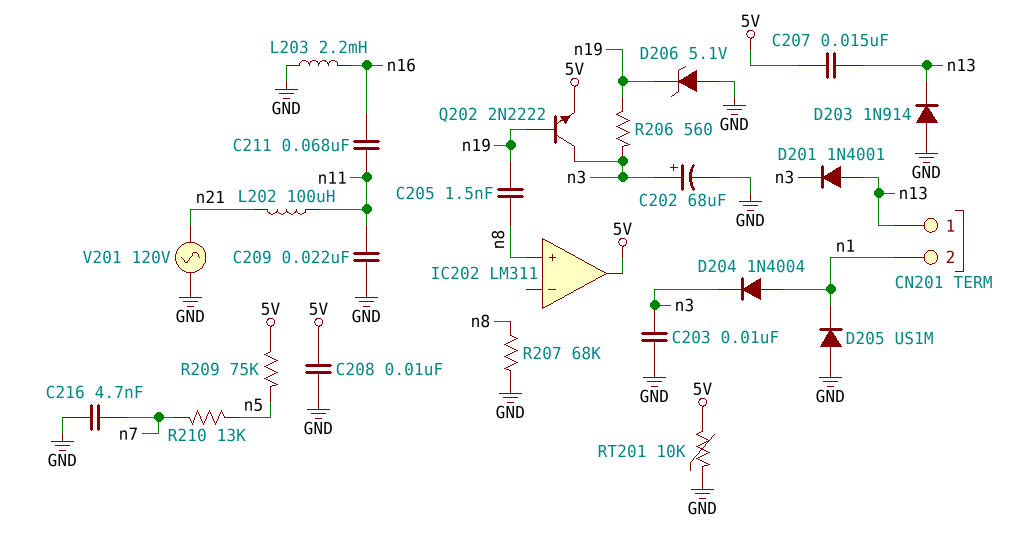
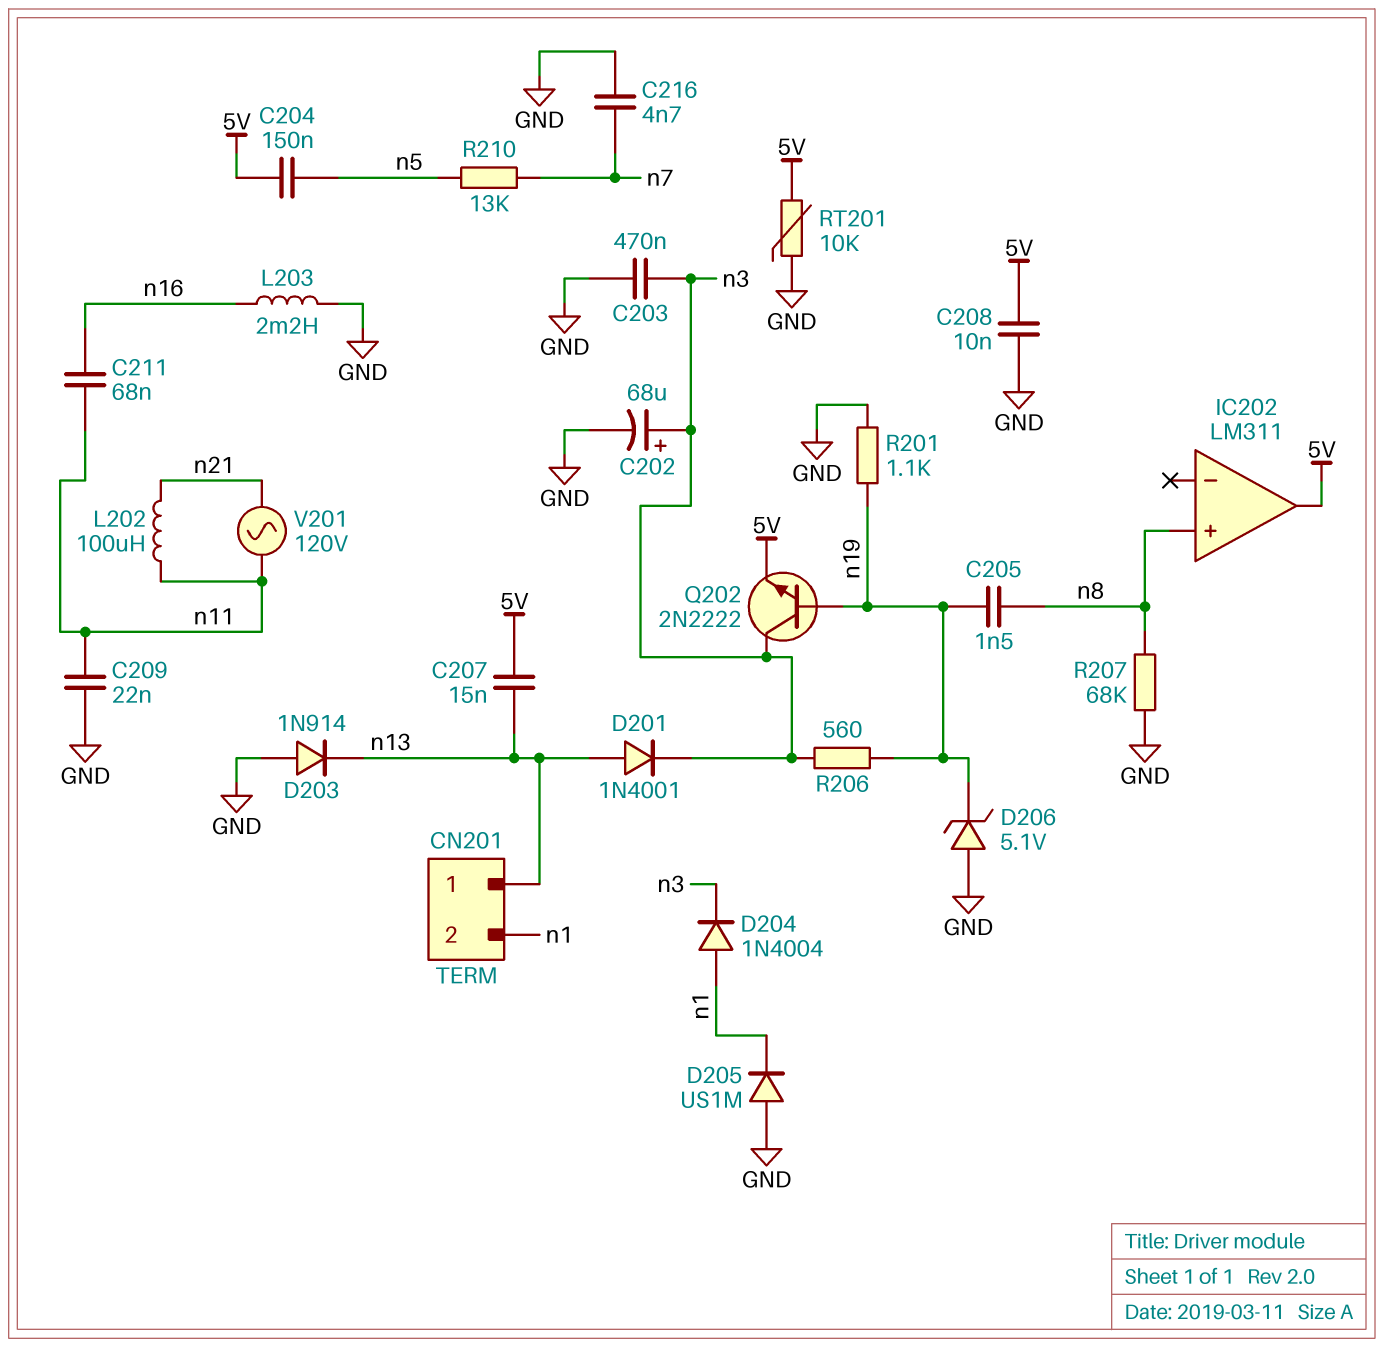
C203: 10nF (GND, n3) -> 470nF (GND, n3)
C204: none -> 150nF (5V, n5)
R201: none -> 1.1k (GND, n19)
R209: 75k (5V, n5) -> none
V201: AC 120V (GND, n21) -> AC 120V (n11, n21)

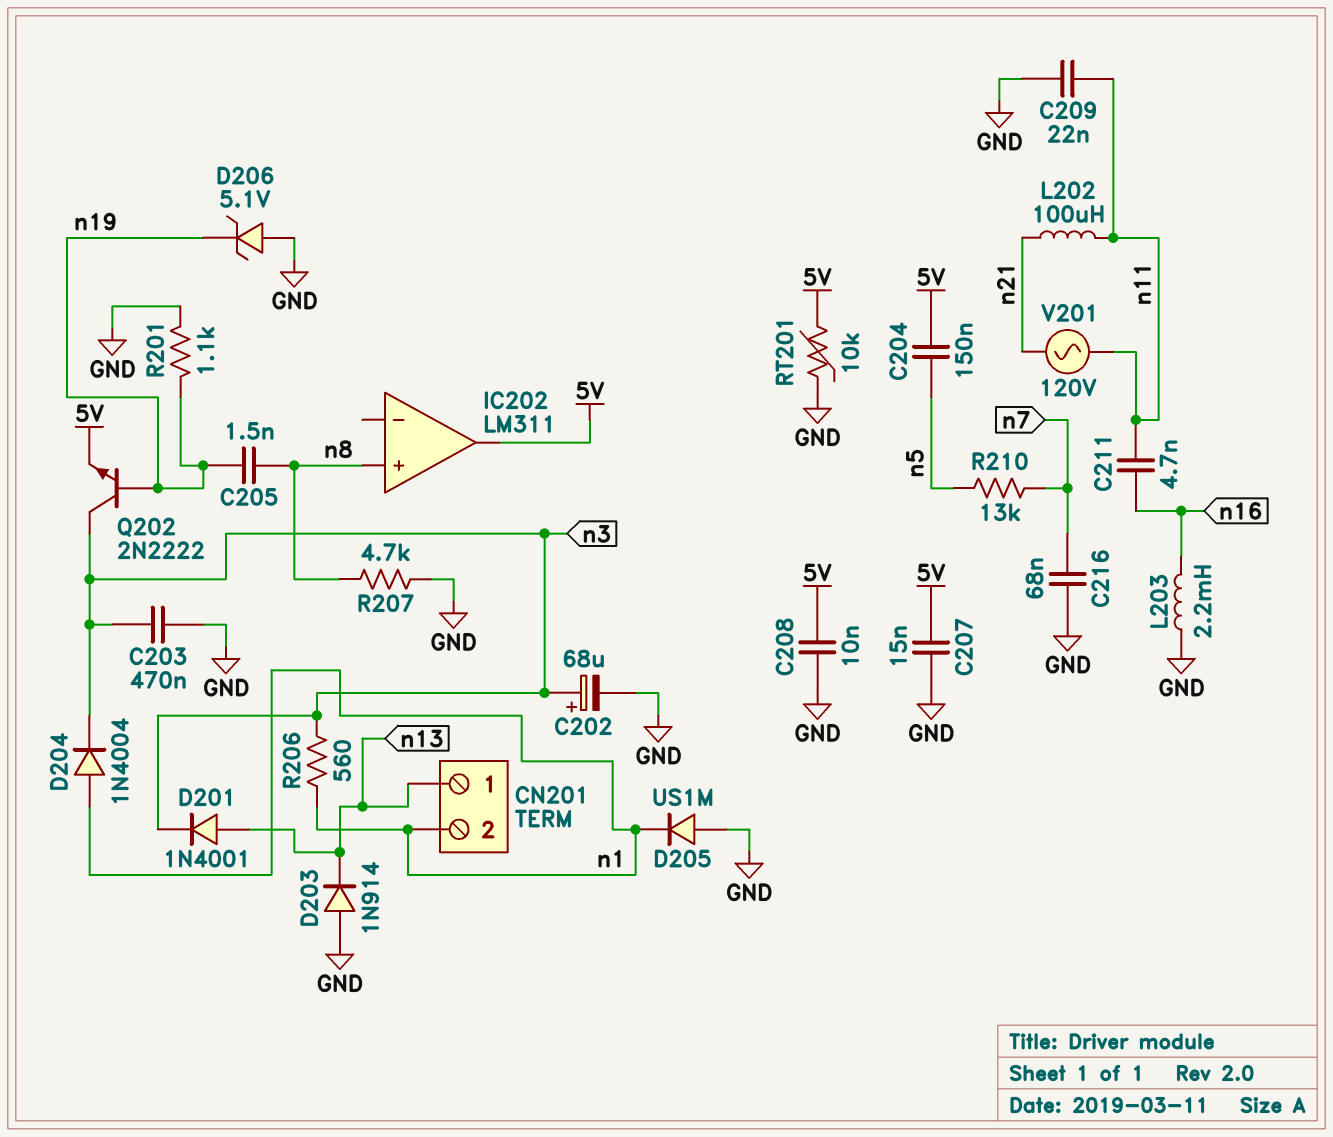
C207: 15nF (5V, n13) -> 15nF (5V, GND)
C211: 68nF (n11, n16) -> 4.7nF (n11, n16)
C216: 4.7nF (GND, n7) -> 68nF (GND, n7)
R206: 560 (n3, n19) -> 560 (n1, n3)
R207: 68k (GND, n8) -> 4.7k (GND, n8)

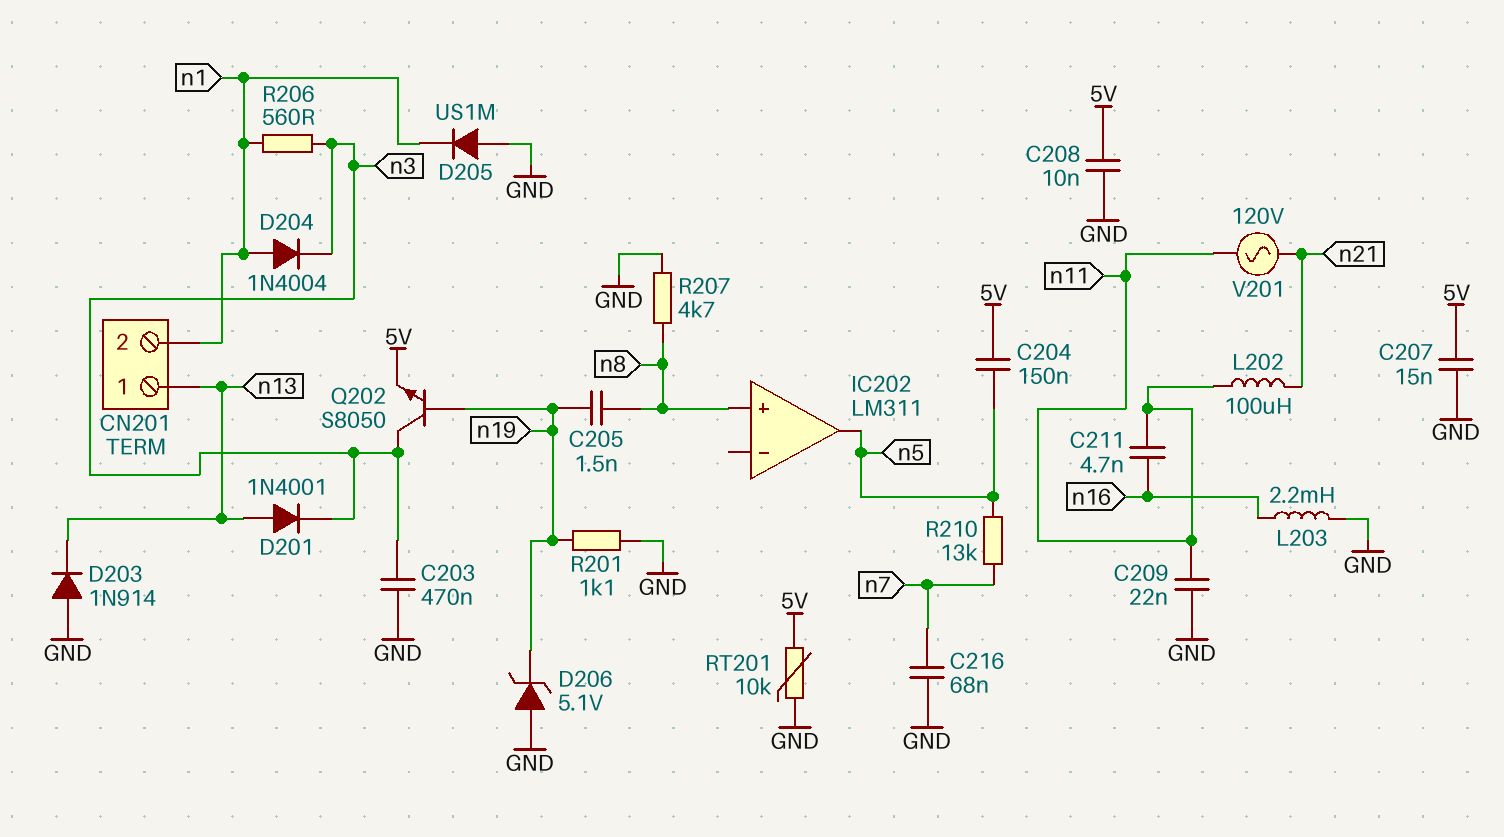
C202: 68uF (plus n3, minus GND) -> none
IC202 pin out: 5V -> n5
Q202: NPN 2N2222 (B n19, C n3, E 5V) -> NPN S8050 (B n19, C n3, E 5V)

